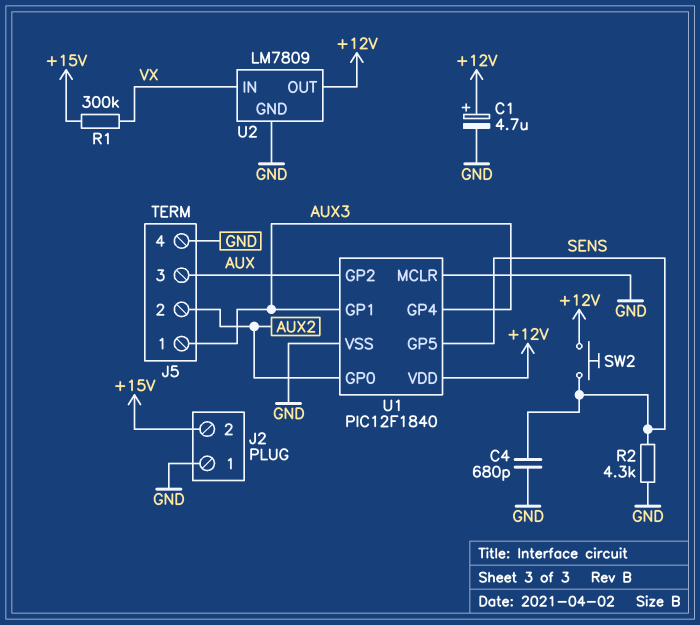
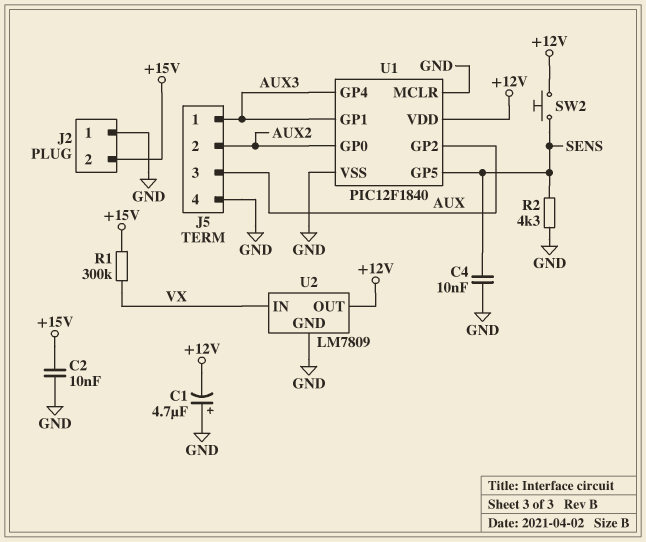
C1: 4.7uF (plus +12V, minus GND) -> 4.7uF (plus GND, minus +12V)
C2: none -> 10nF (+15V, GND)
C4: 680pF (GND, SENS) -> 10nF (GND, SENS)

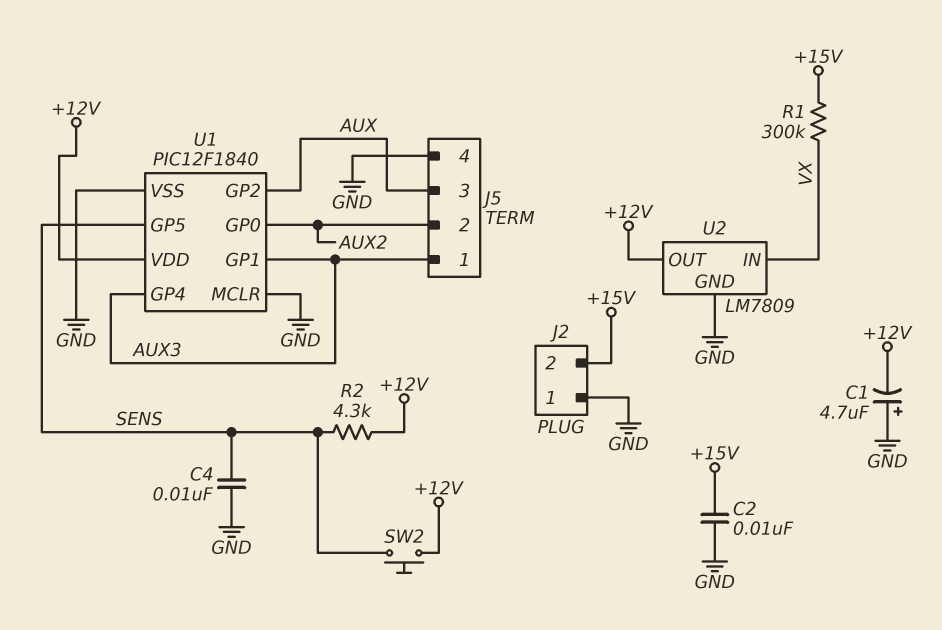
R2: 4.3k (GND, SENS) -> 4.3k (+12V, SENS)

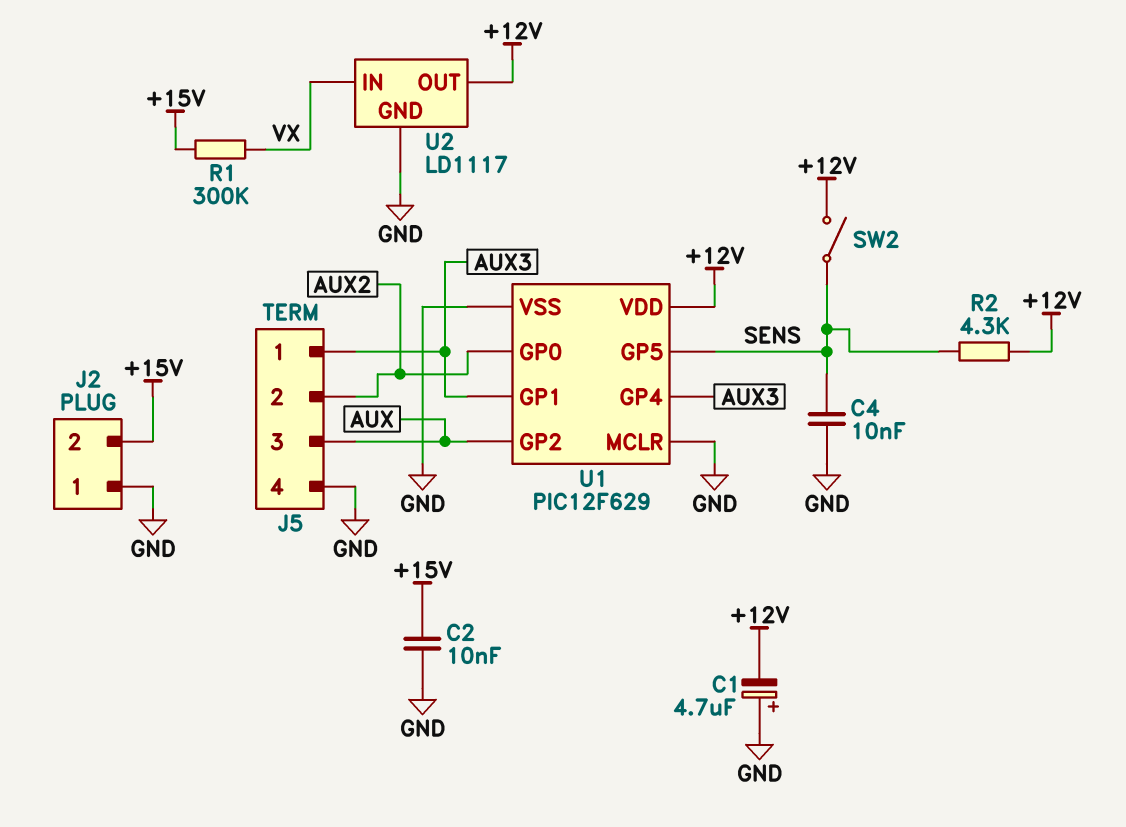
SW2: button (+12V, SENS) -> switch (+12V, SENS)
U1: PIC12F1840 -> PIC12F629
U2: LM7809 -> LD1117

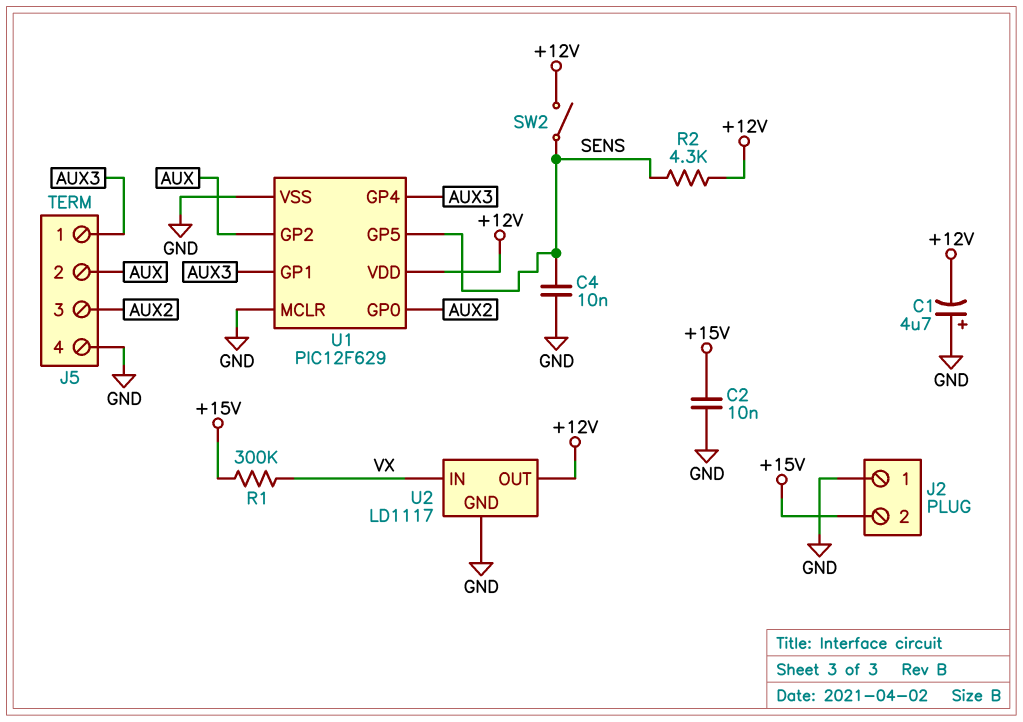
J5 pin 2: AUX2 -> AUX
J5 pin 3: AUX -> AUX2

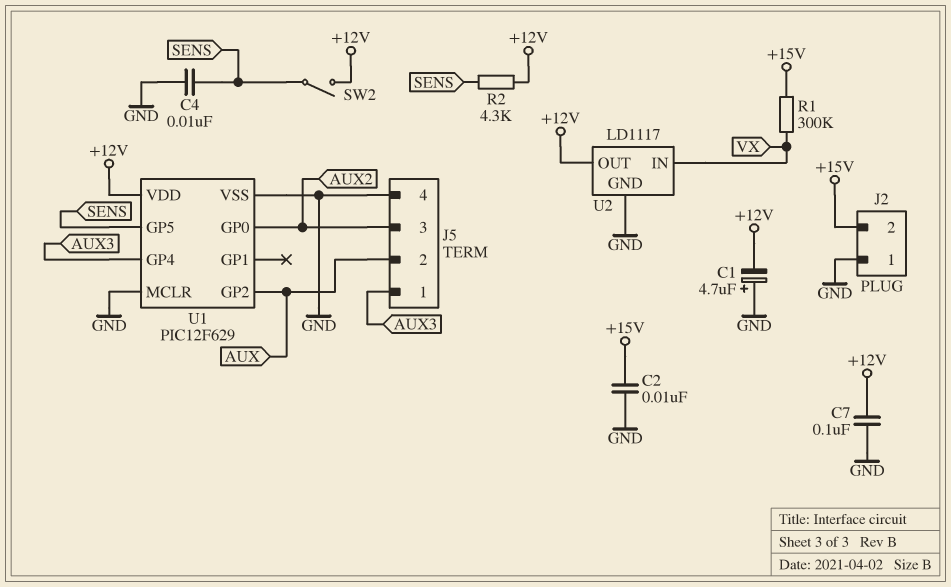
C7: none -> 100nF (+12V, GND)
U1 pin GP1: AUX3 -> none

